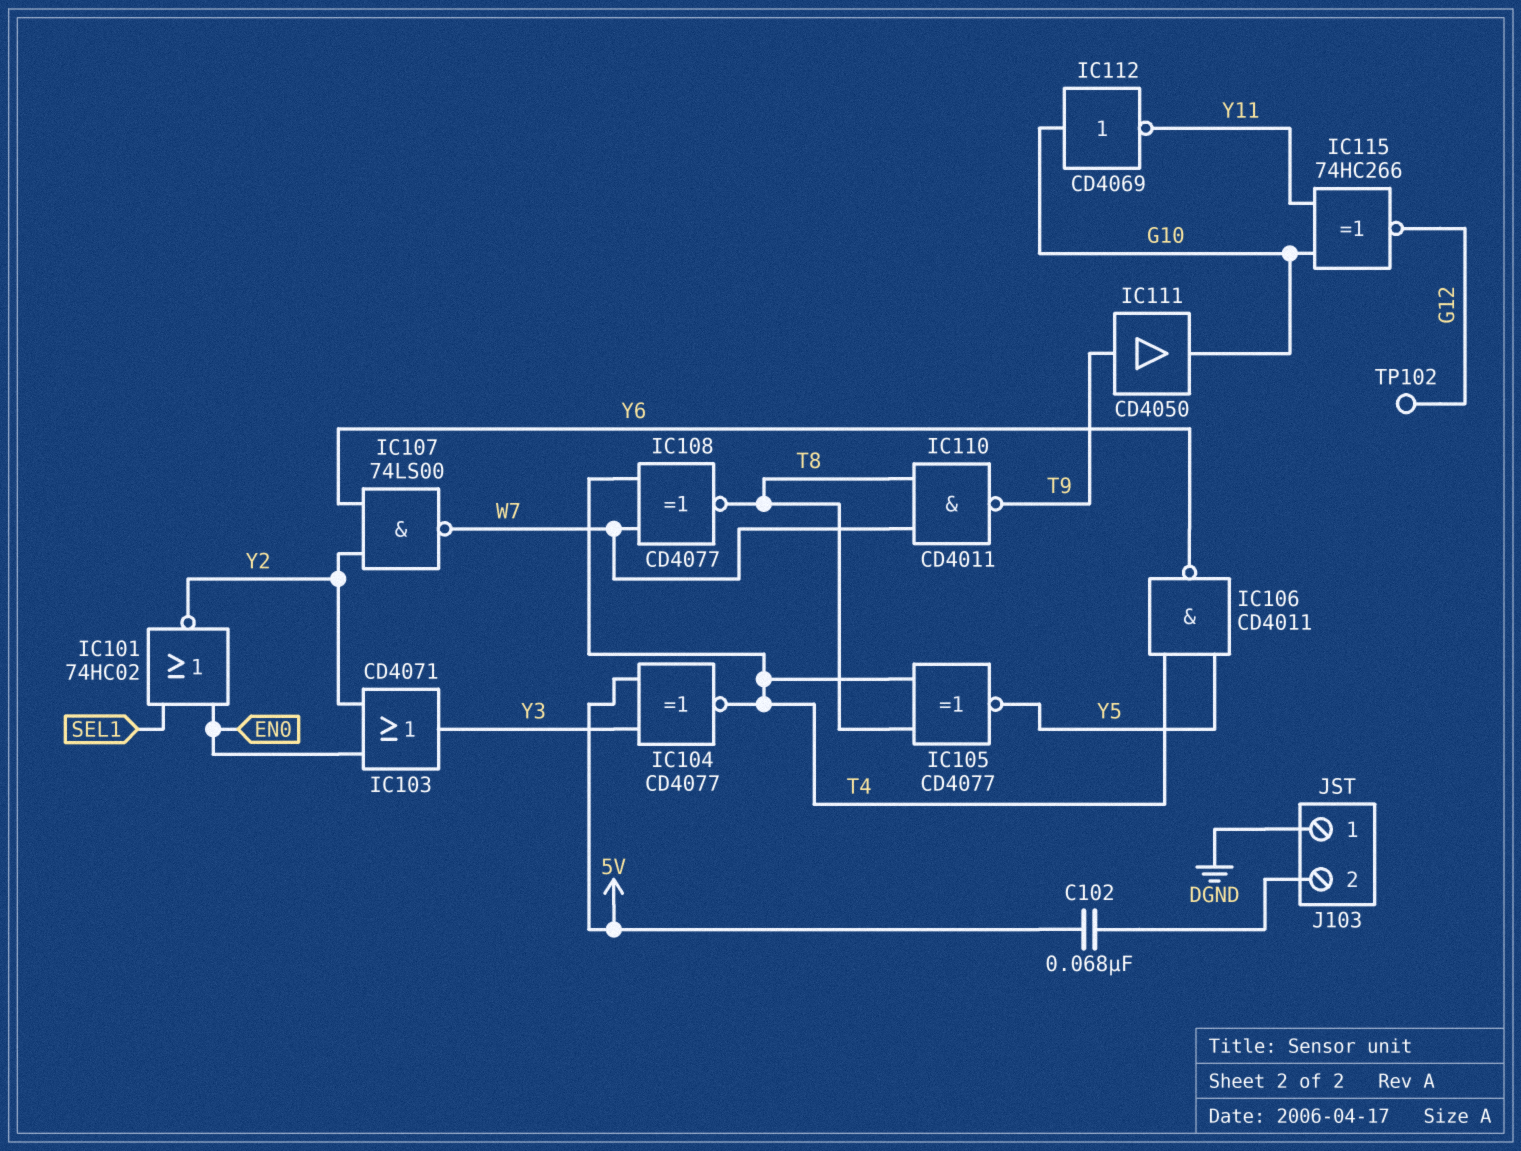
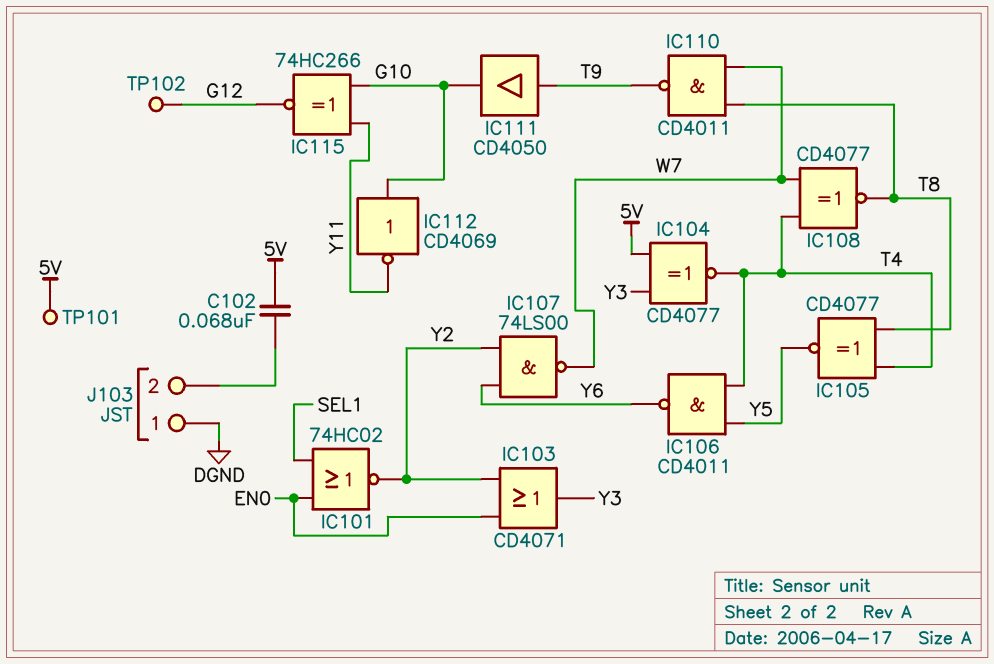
TP101: none -> test point (5V)

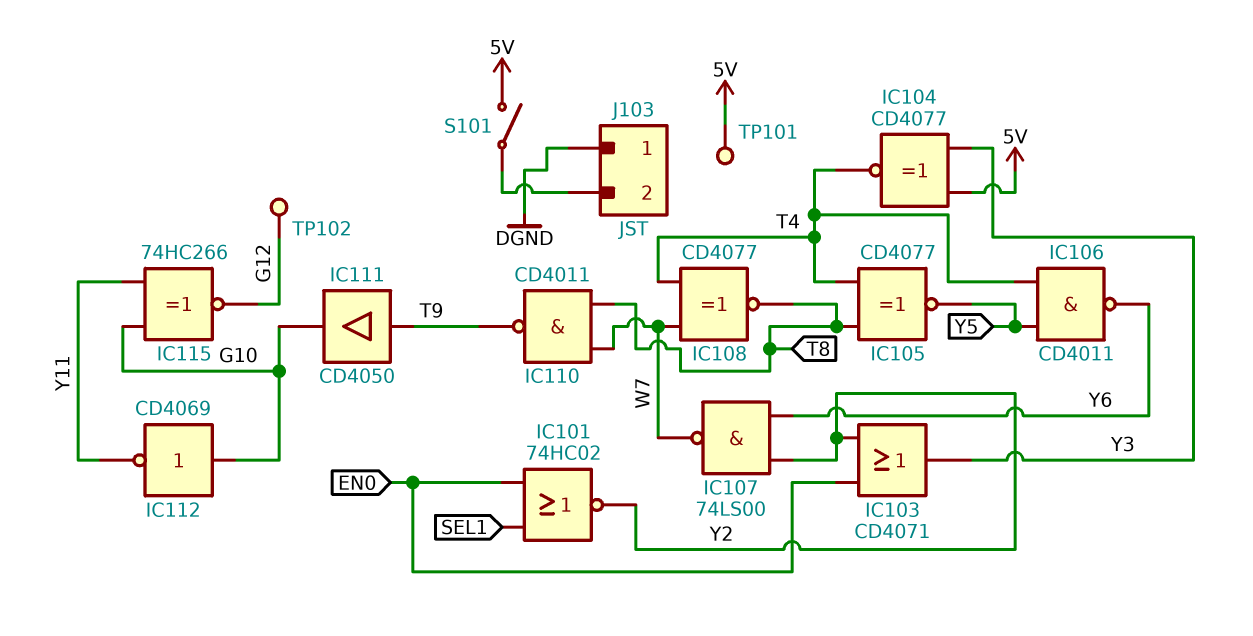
C102: 68nF (5V, J103/2) -> none
S101: none -> switch (5V, J103/2)

